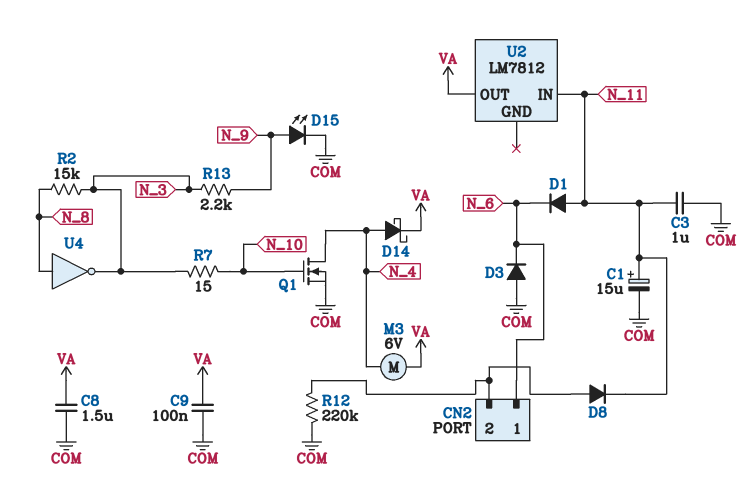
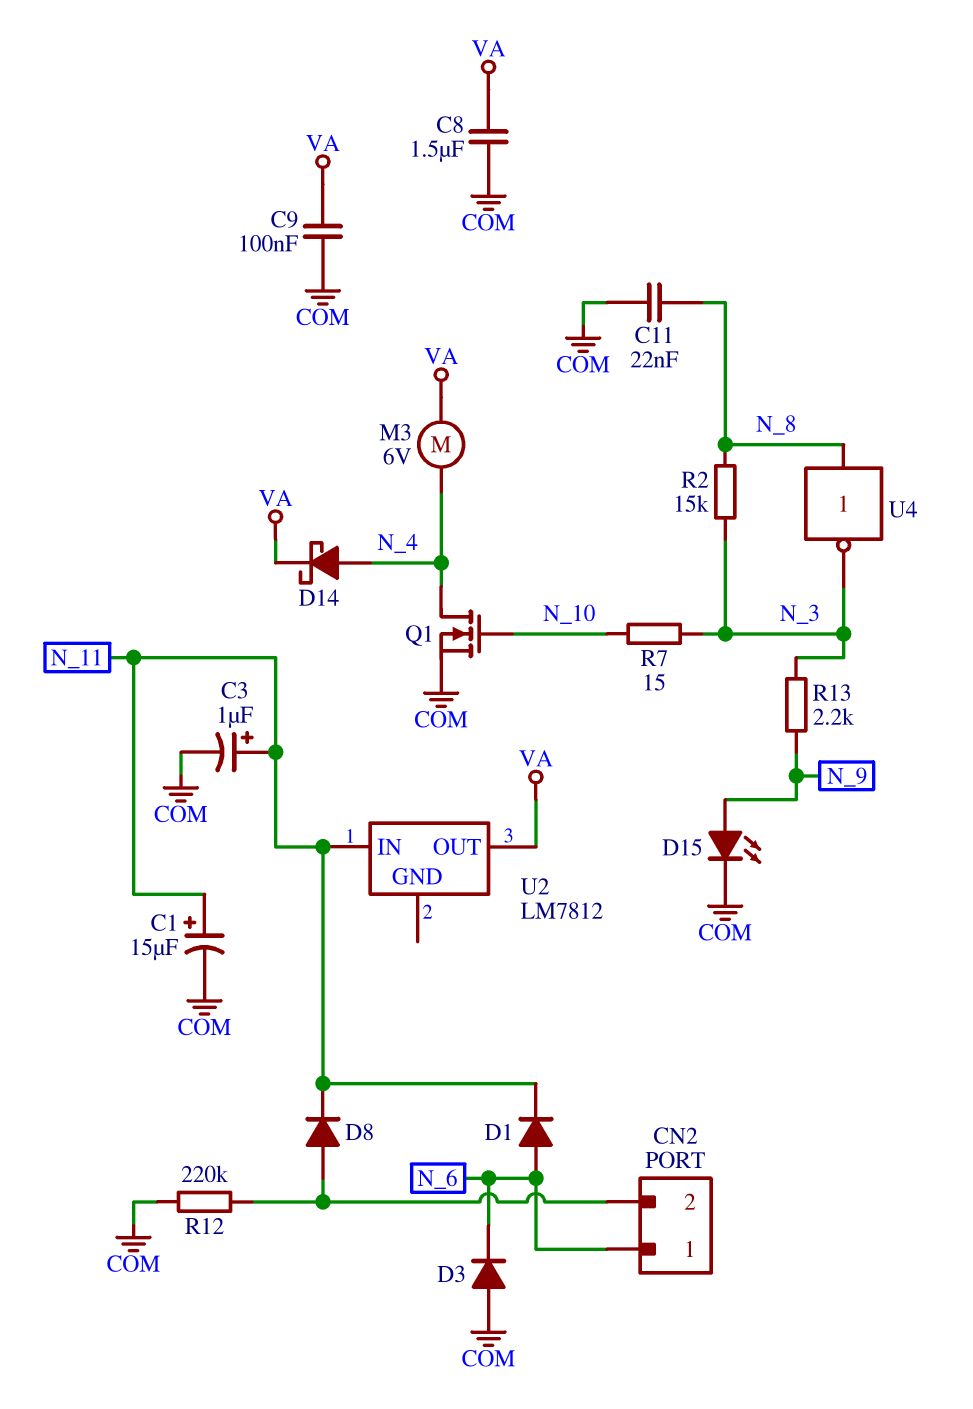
C3: 1uF (COM, N_11) -> 1uF (plus N_11, minus COM)
C11: none -> 22nF (COM, N_8)
D1: diode (A N_11, K N_6) -> diode (A N_6, K N_11)

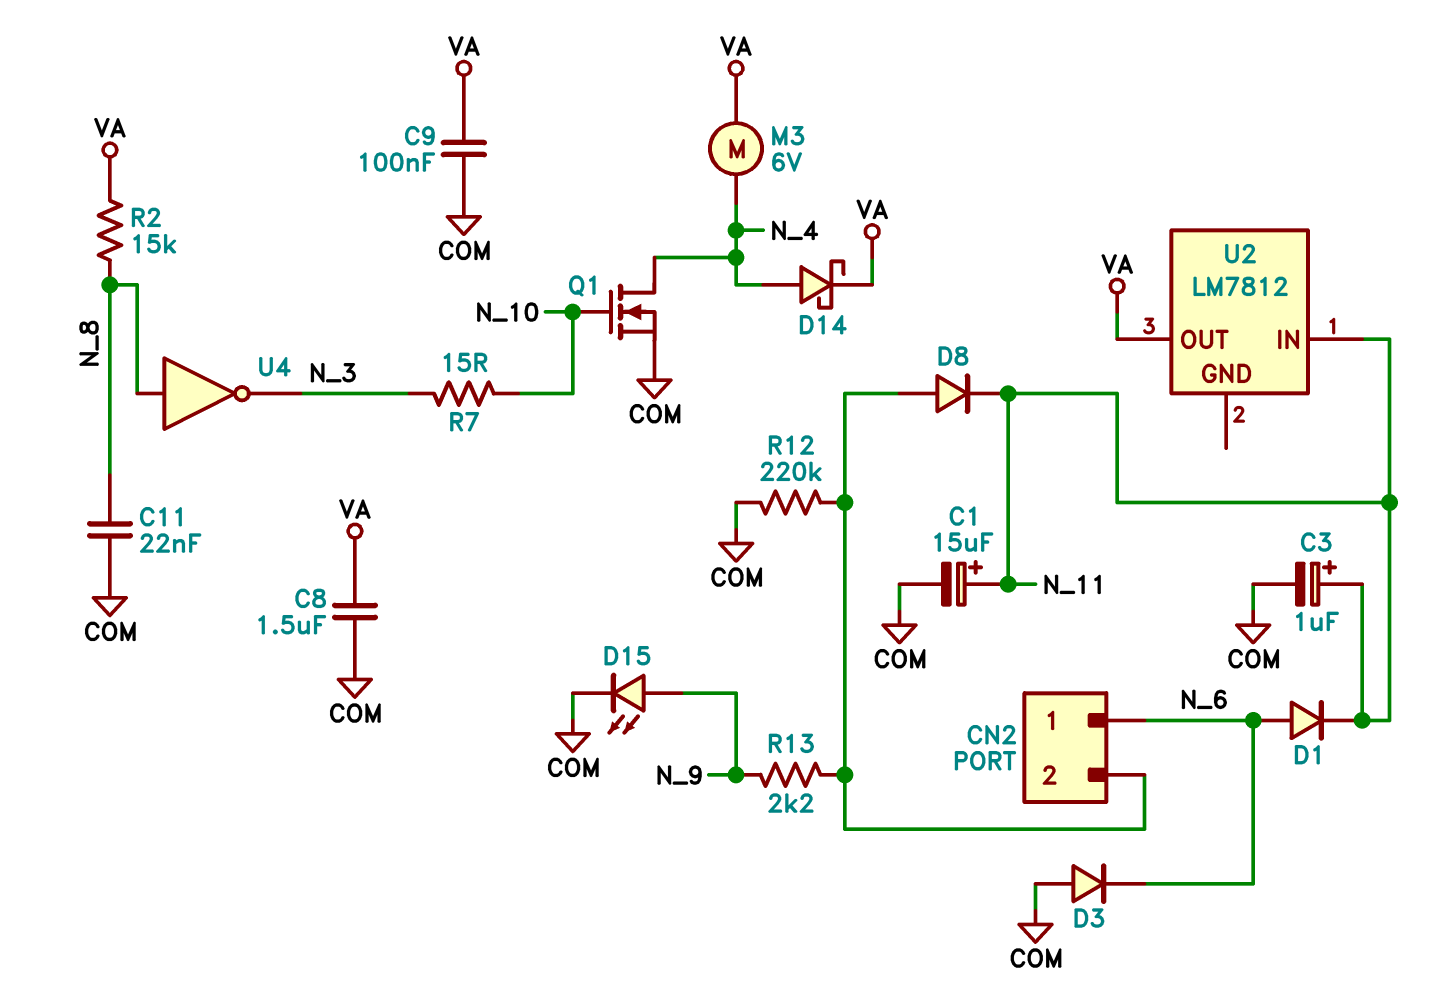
R2: 15k (N_3, N_8) -> 15k (N_8, VA)
R13: 2.2k (N_3, N_9) -> 2.2k (CN2/2, N_9)

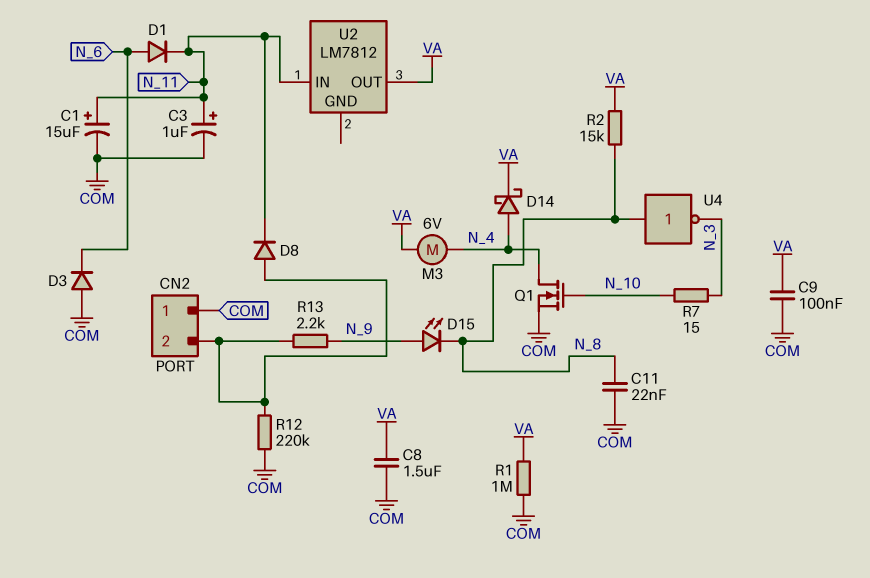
CN2 pin 1: N_6 -> COM
D15: LED (A N_9, K COM) -> LED (A N_9, K N_8)
R1: none -> 1M (COM, VA)

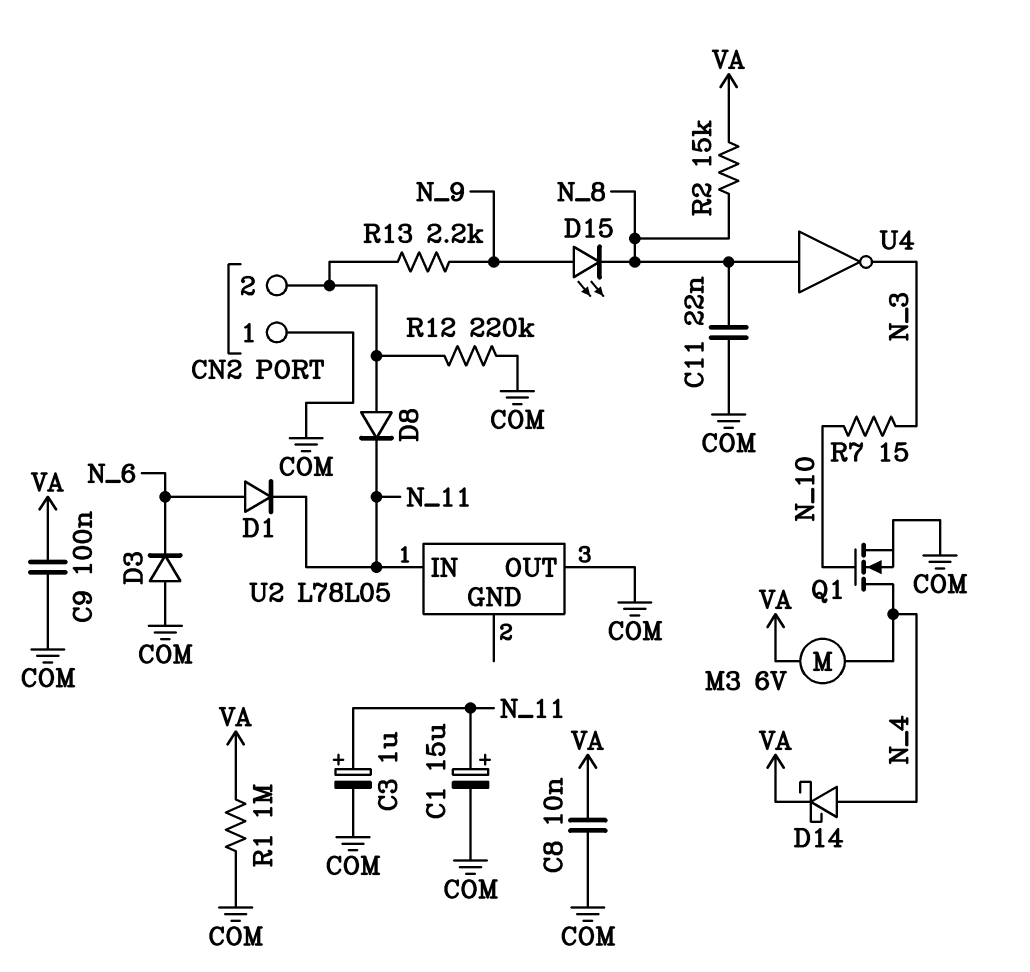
C8: 1.5uF (COM, VA) -> 10nF (COM, VA)
U2: LM7812 -> L78L05
U2 pin OUT: VA -> COM

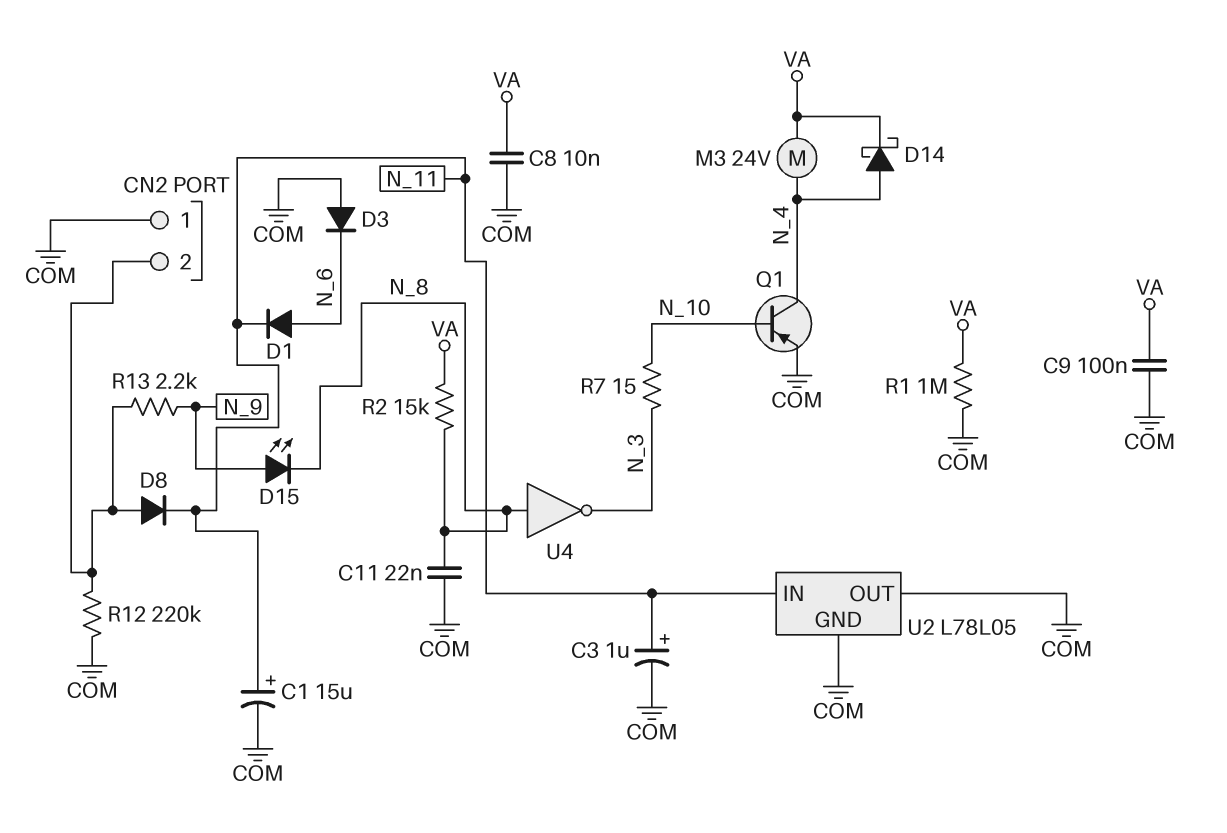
M3: motor 6V (N_4, VA) -> motor 24V (N_4, VA)
Q1: NMOS (G N_10, D N_4, S COM) -> PNP (B N_10, C N_4, E COM)
U2 pin GND: none -> COM

